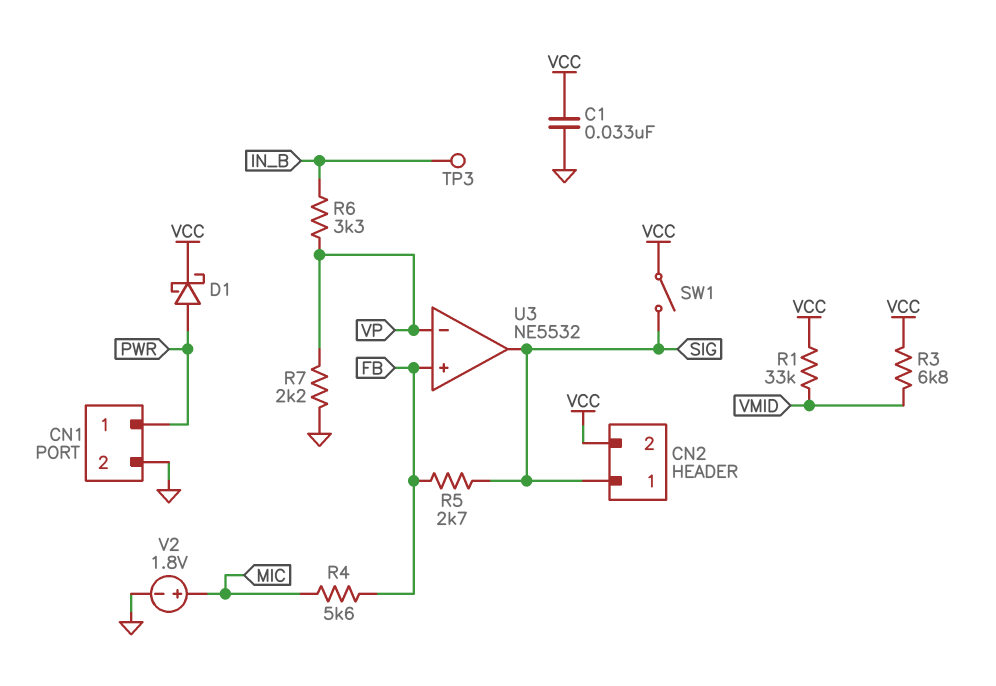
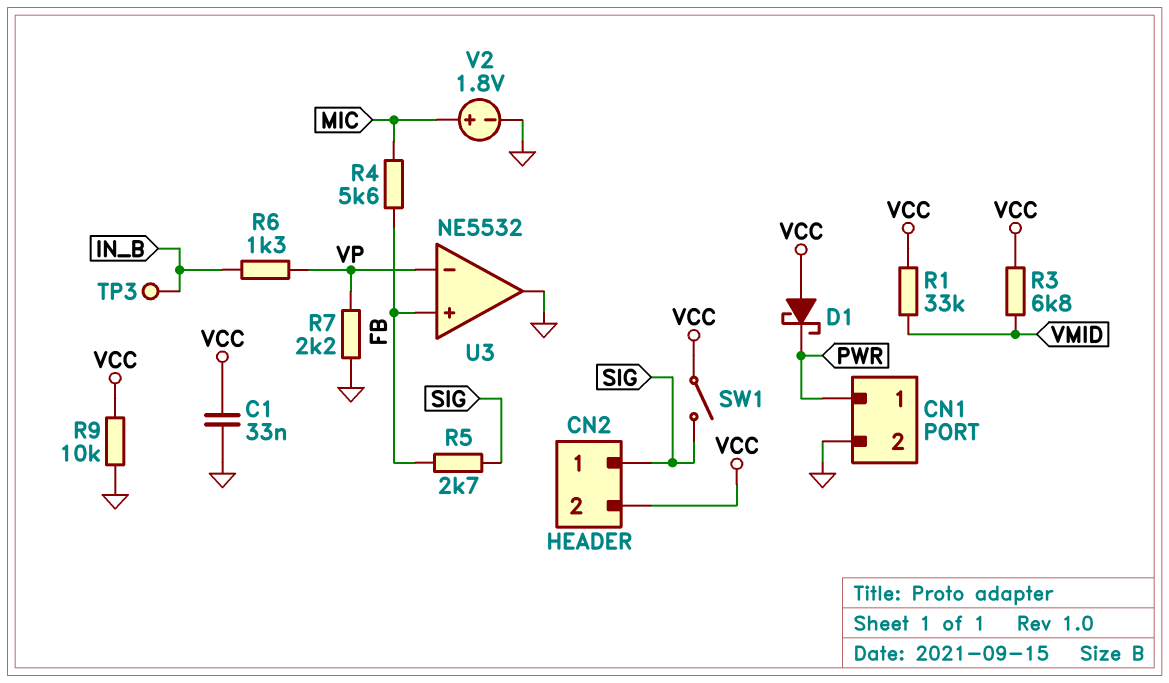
D1: schottky (A PWR, K VCC) -> schottky (A VCC, K PWR)
R6: 3.3k (IN_B, VP) -> 1.3k (IN_B, VP)
R9: none -> 10k (GND, VCC)
U3 pin out: SIG -> GND

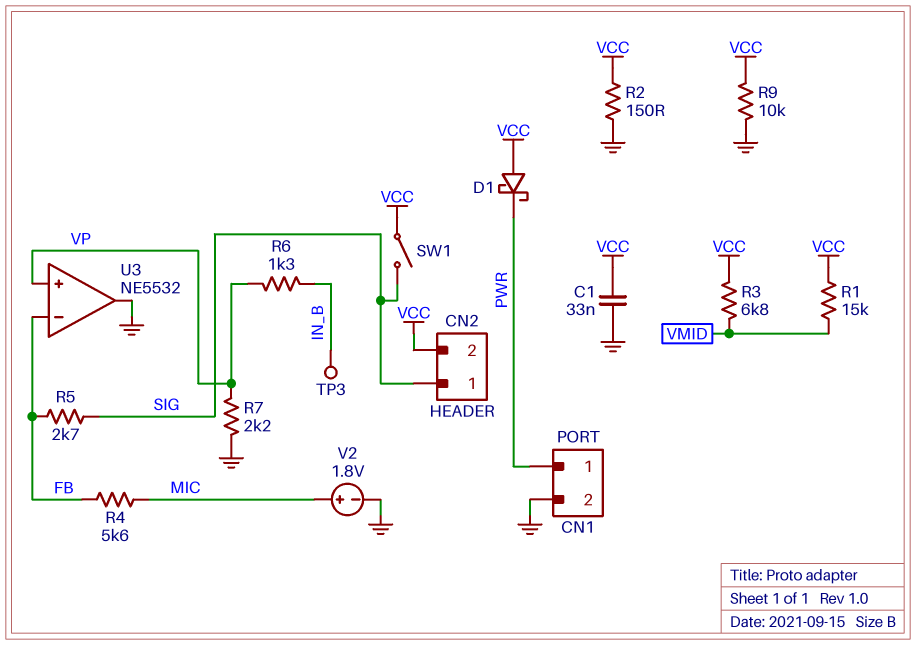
R1: 33k (VCC, VMID) -> 15k (VCC, VMID)
R2: none -> 150 (GND, VCC)
U3 pin in+: FB -> VP
U3 pin in-: VP -> FB

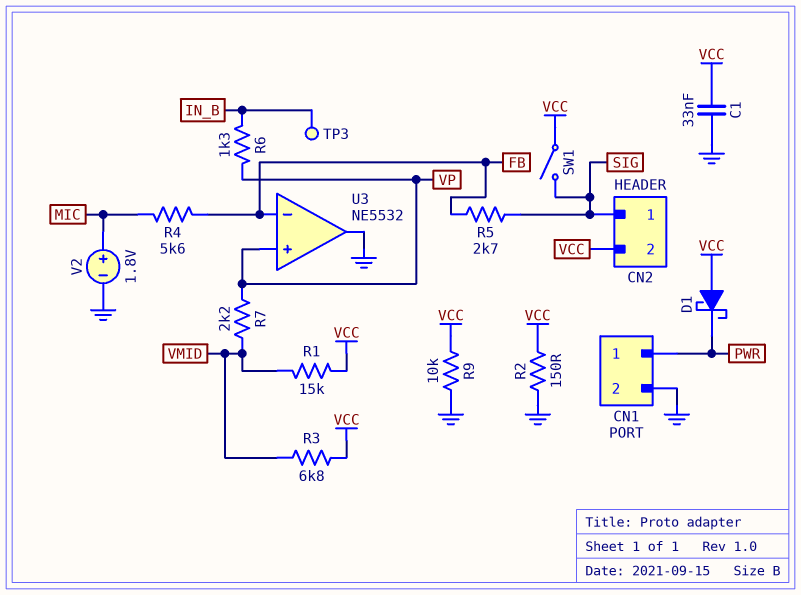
R7: 2.2k (GND, VP) -> 2.2k (VMID, VP)

